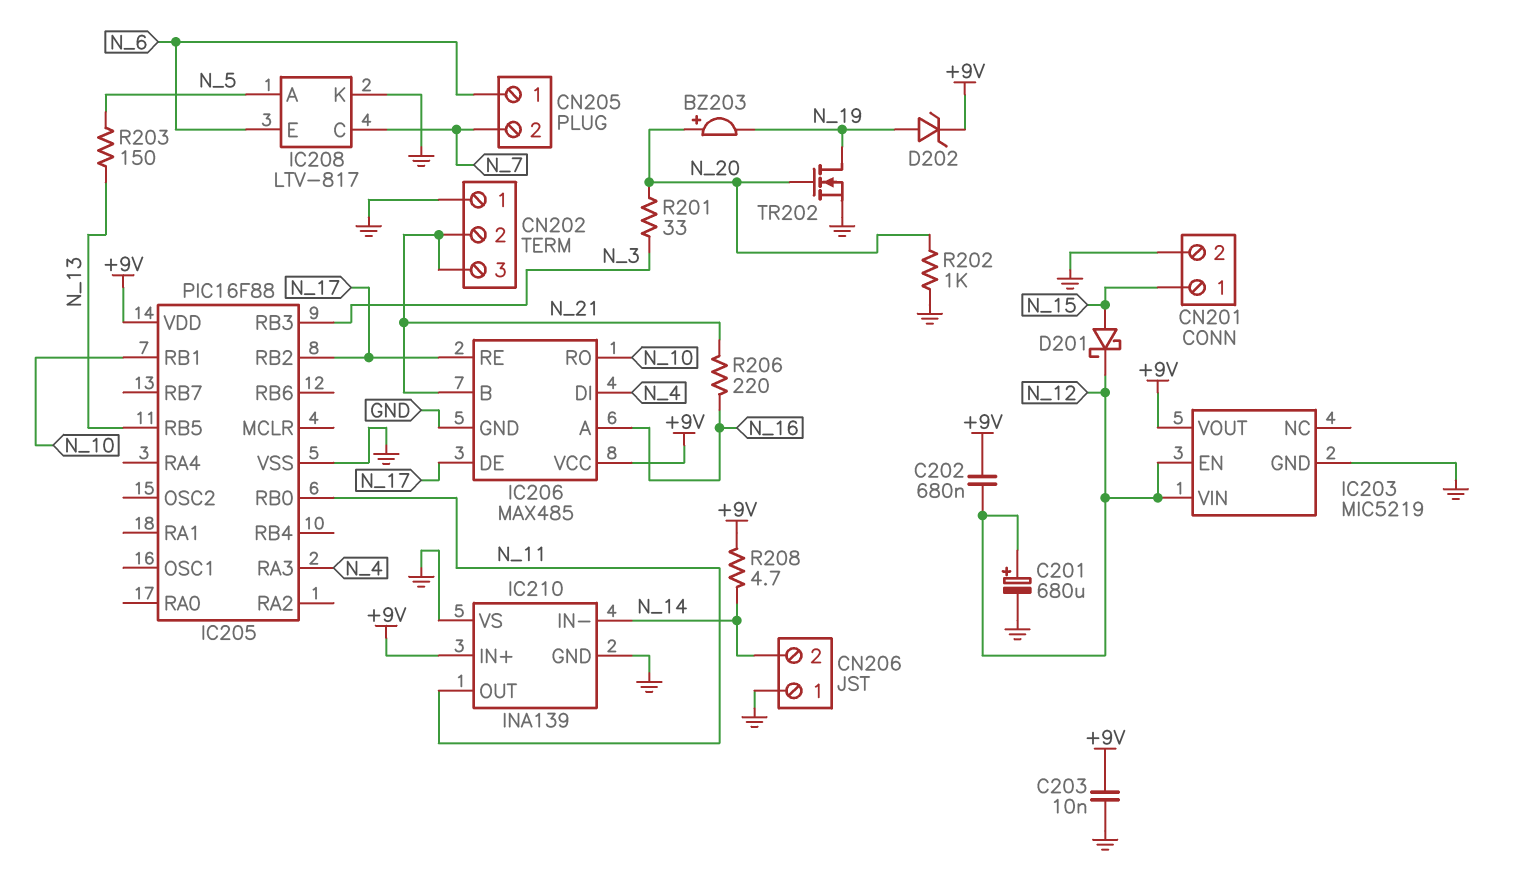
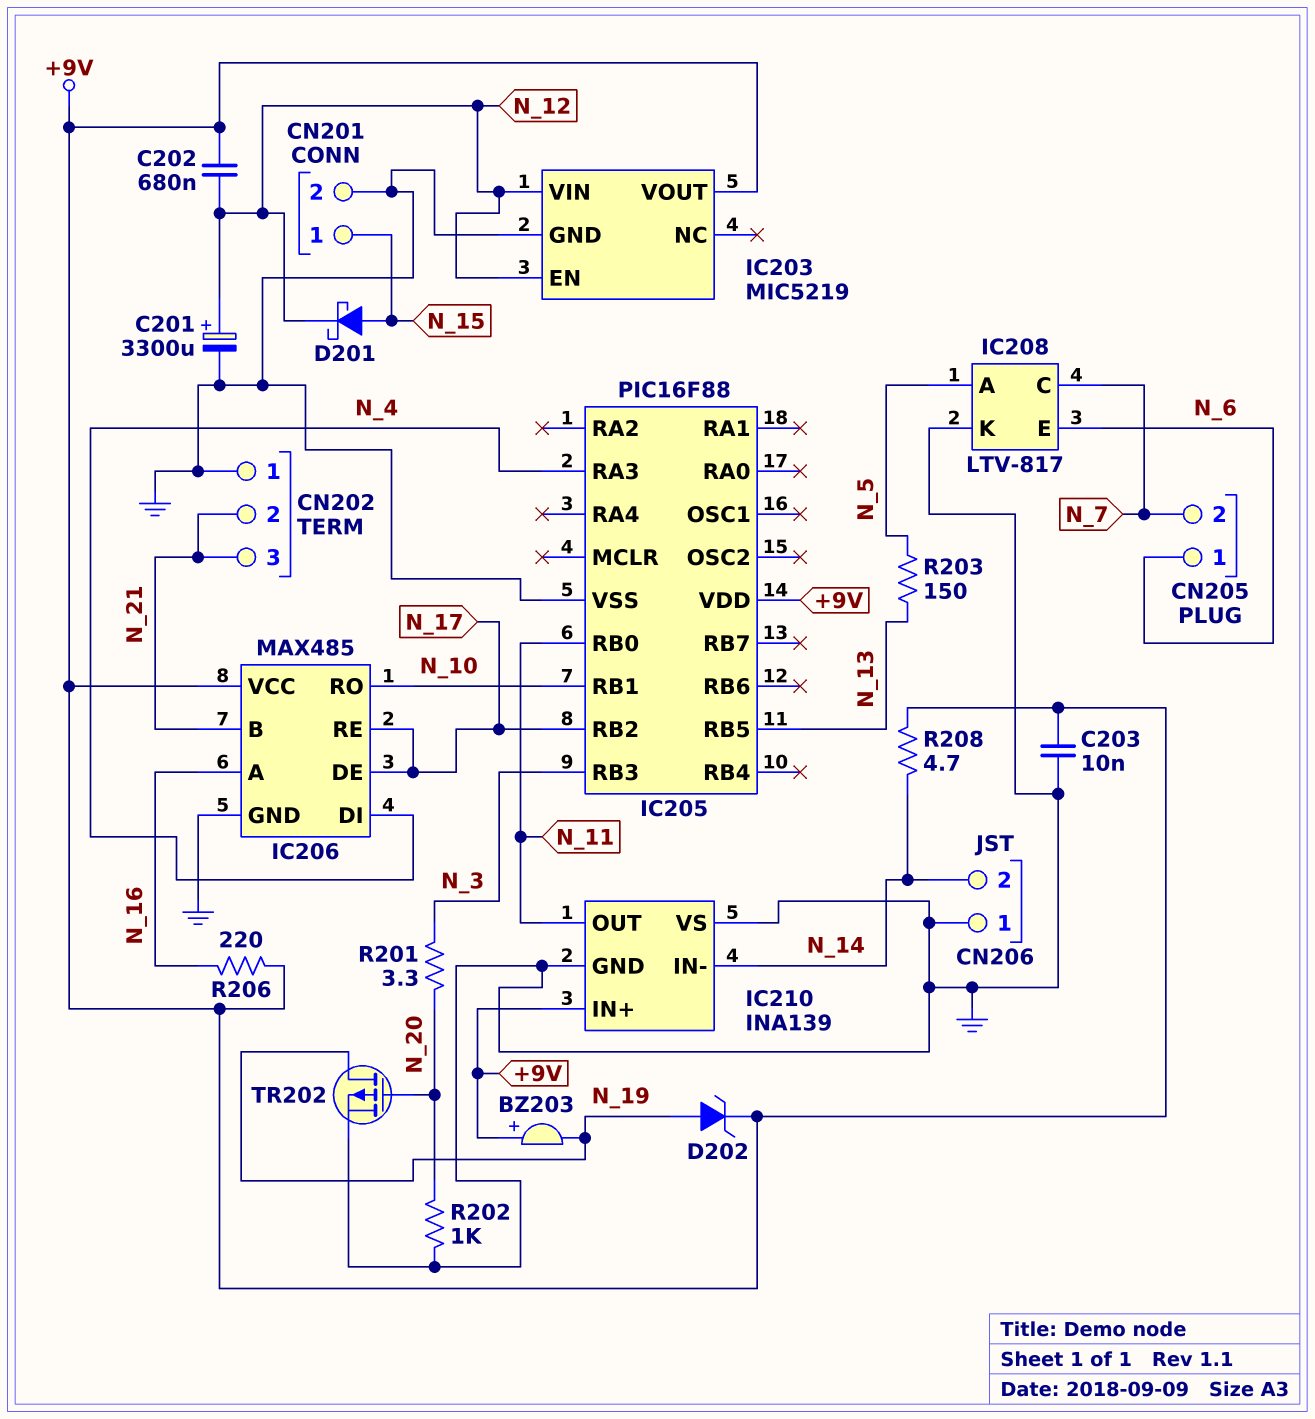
BZ203: buzzer (plus N_20, minus N_19) -> buzzer (plus +9V, minus N_19)
C201: 680uF (plus N_12, minus GND) -> 3300uF (plus N_12, minus GND)
R201: 33 (N_3, N_20) -> 3.3 (N_3, N_20)
R206: 220 (N_16, N_21) -> 220 (+9V, N_16)
TR202: NMOS (G N_20, D N_19, S GND) -> PMOS (G N_20, D N_19, S GND)

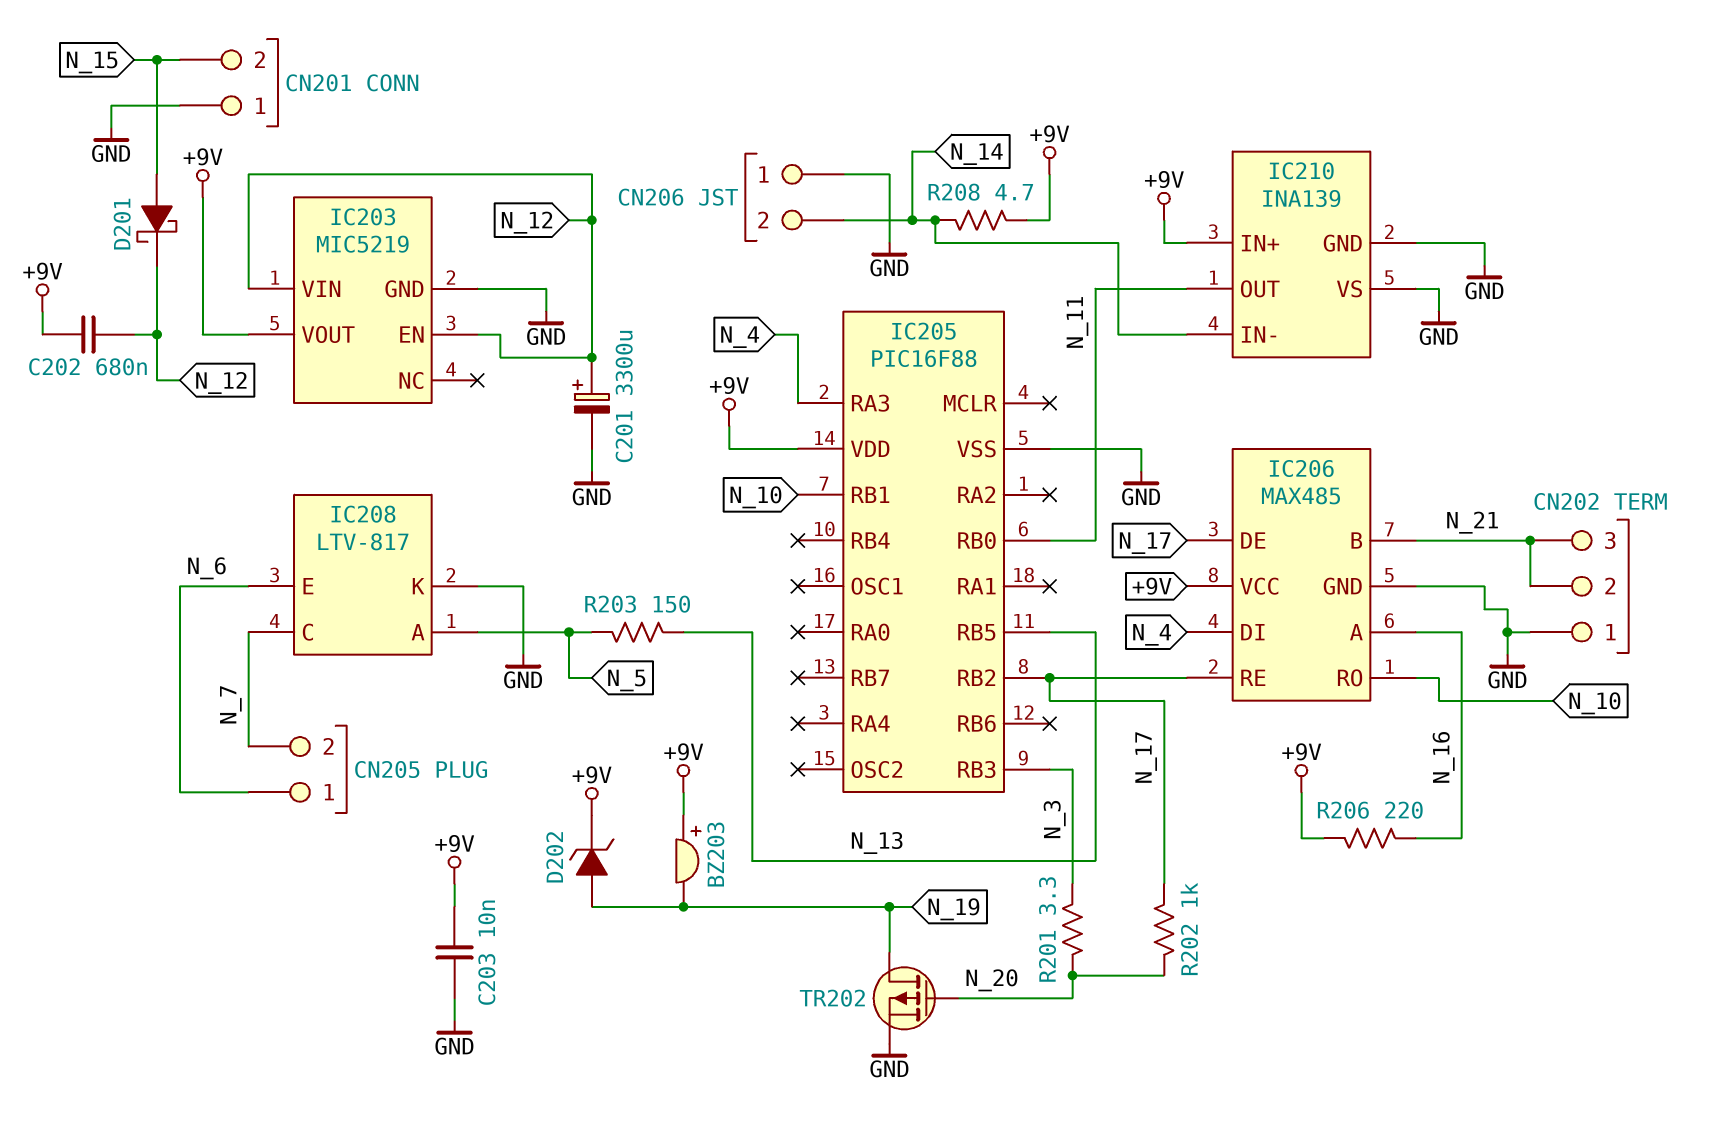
CN201 pin 1: N_15 -> GND
CN201 pin 2: GND -> N_15
R202: 1k (GND, N_20) -> 1k (N_17, N_20)

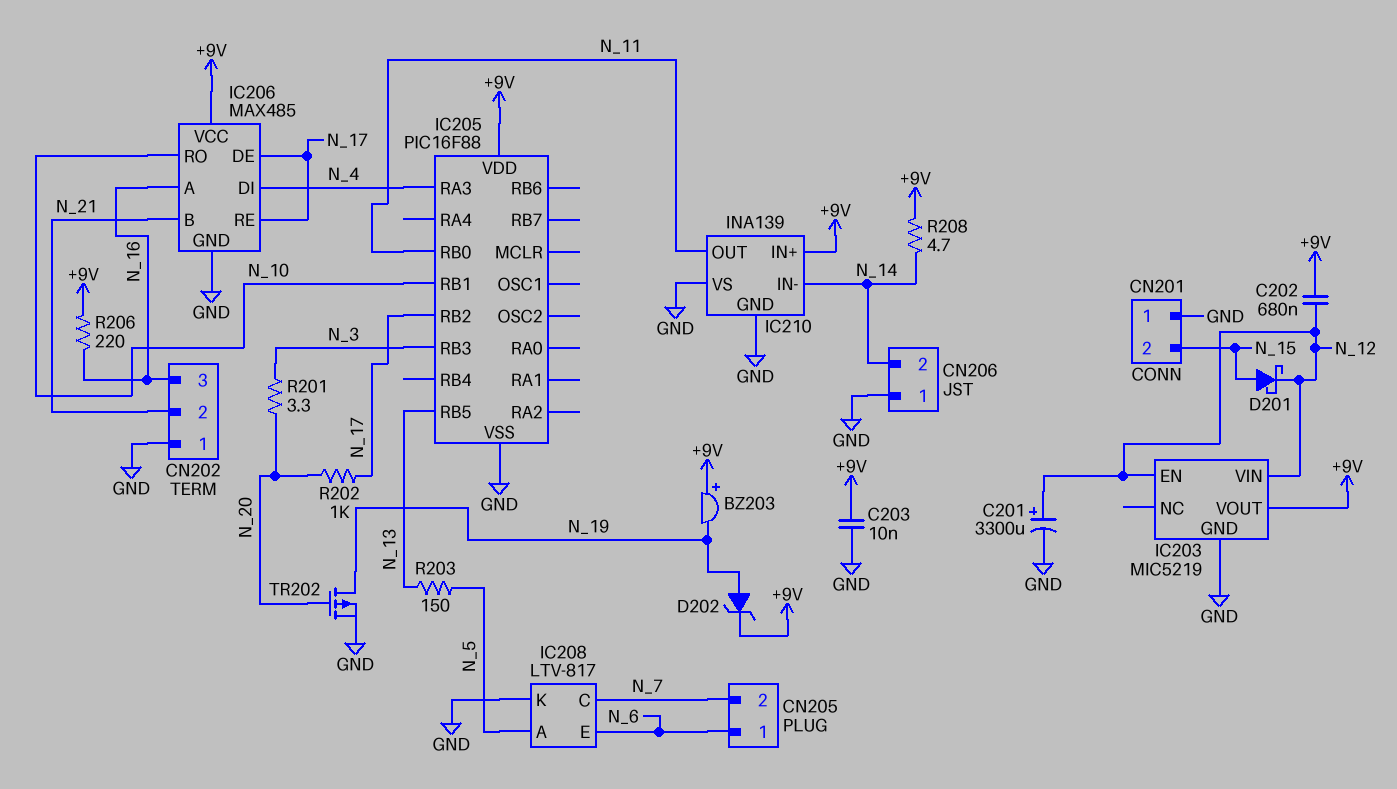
CN202 pin 3: N_21 -> N_16

